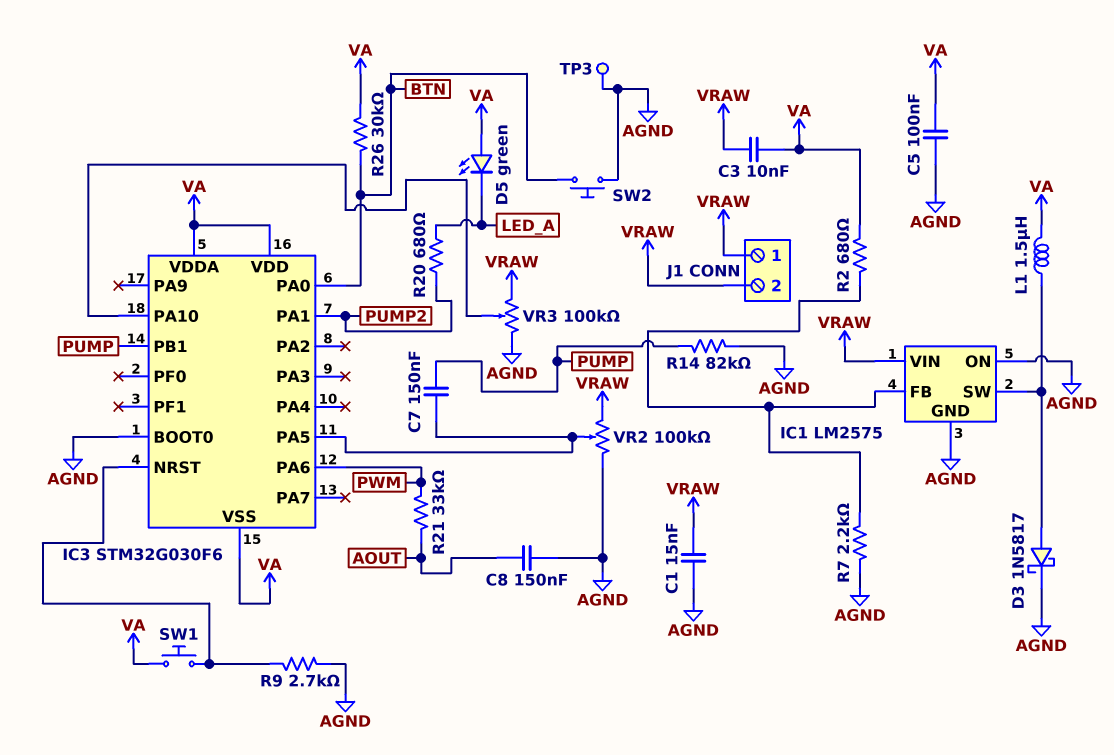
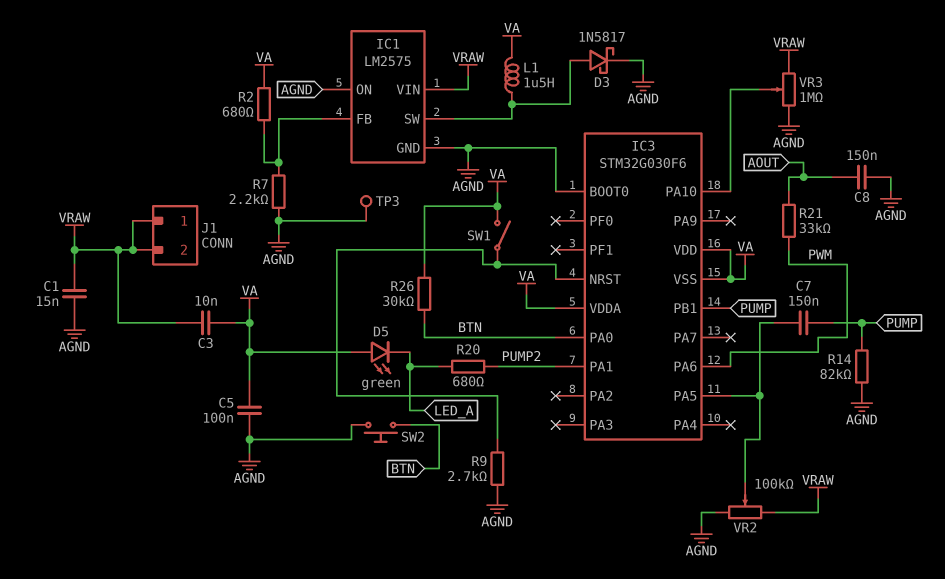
SW1: button (IC3/NRST, VA) -> switch (IC3/NRST, VA)
VR3: 100k (AGND, VRAW, wiper IC3/PA10) -> 1M (AGND, VRAW, wiper IC3/PA10)

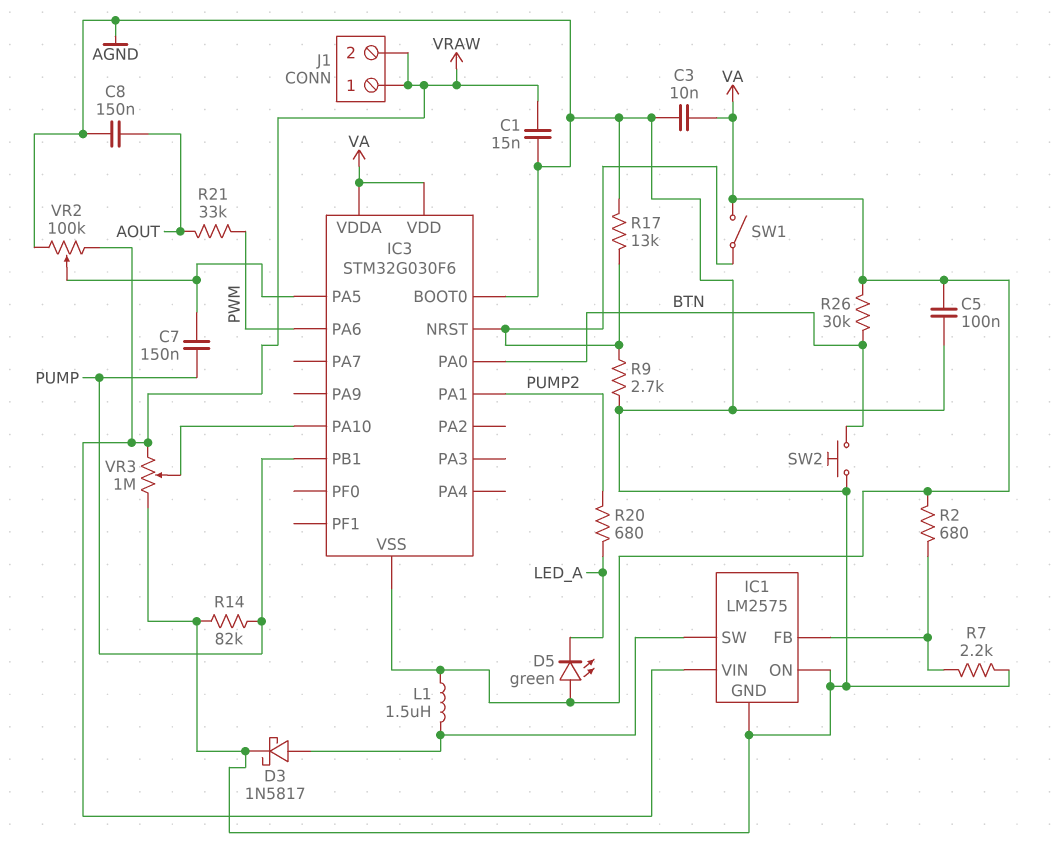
C3: 10nF (VA, VRAW) -> 10nF (AGND, VA)
R17: none -> 13k (AGND, IC3/NRST)
TP3: test point (AGND) -> none

